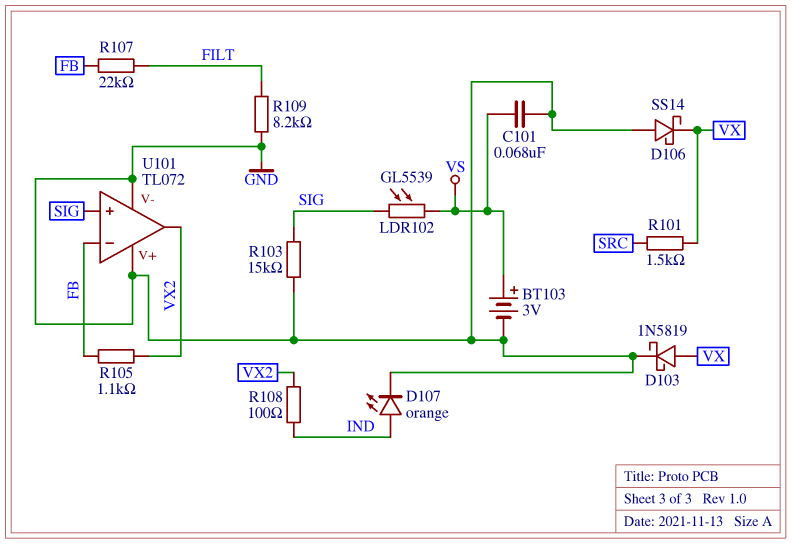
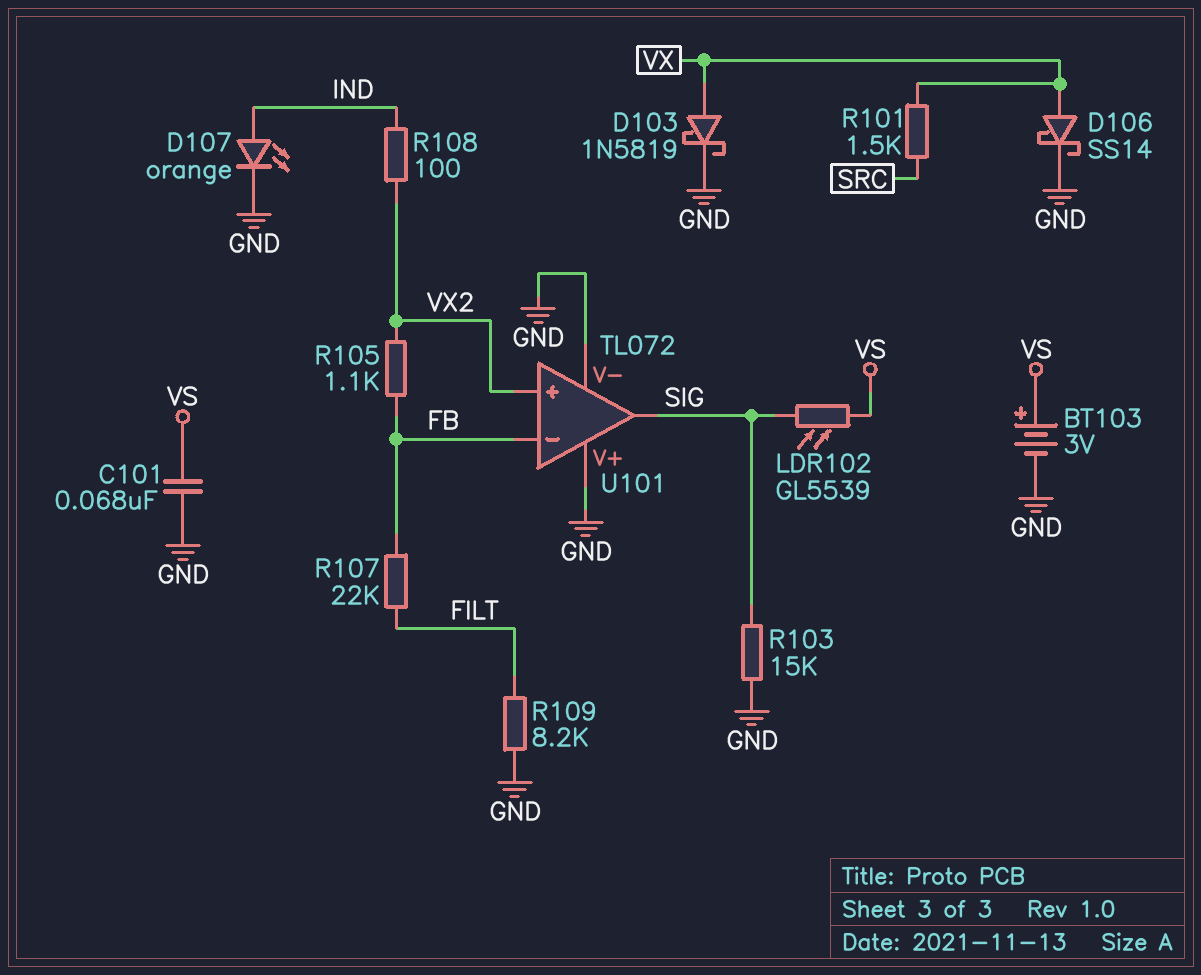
D106: schottky SS14 (A GND, K VX) -> schottky SS14 (A VX, K GND)
U101 pin in+: SIG -> VX2
U101 pin out: VX2 -> SIG

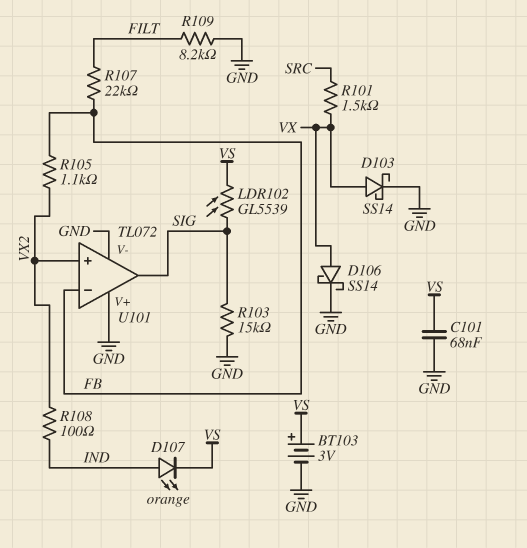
D103: schottky 1N5819 (A VX, K GND) -> schottky SS14 (A VX, K GND)
D107: LED orange (A IND, K GND) -> LED orange (A IND, K VS)

